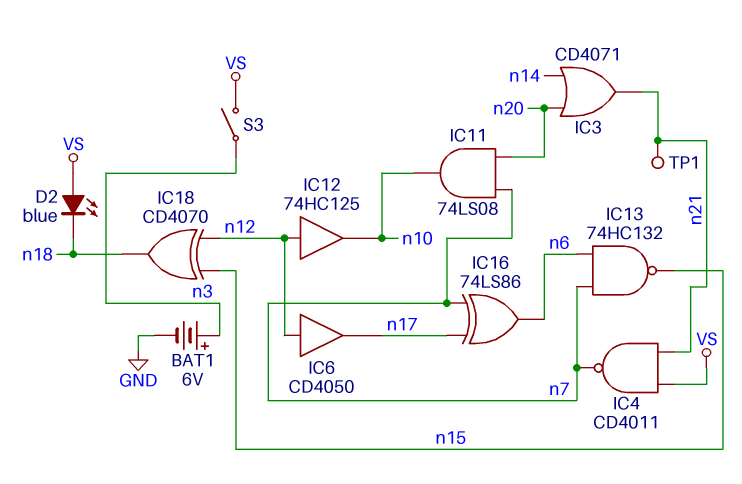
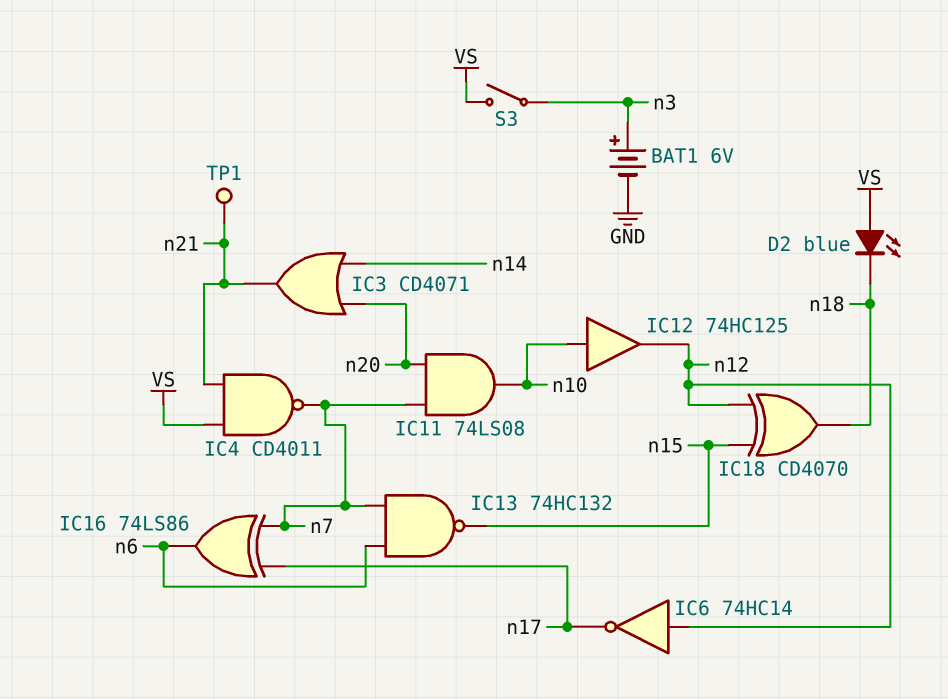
IC6: buffer CD4050 (in n12, out n17) -> NOT 74HC14 (in n12, out n17)
IC12: buffer 74HC125 (in n12, out n10) -> buffer 74HC125 (in n10, out n12)

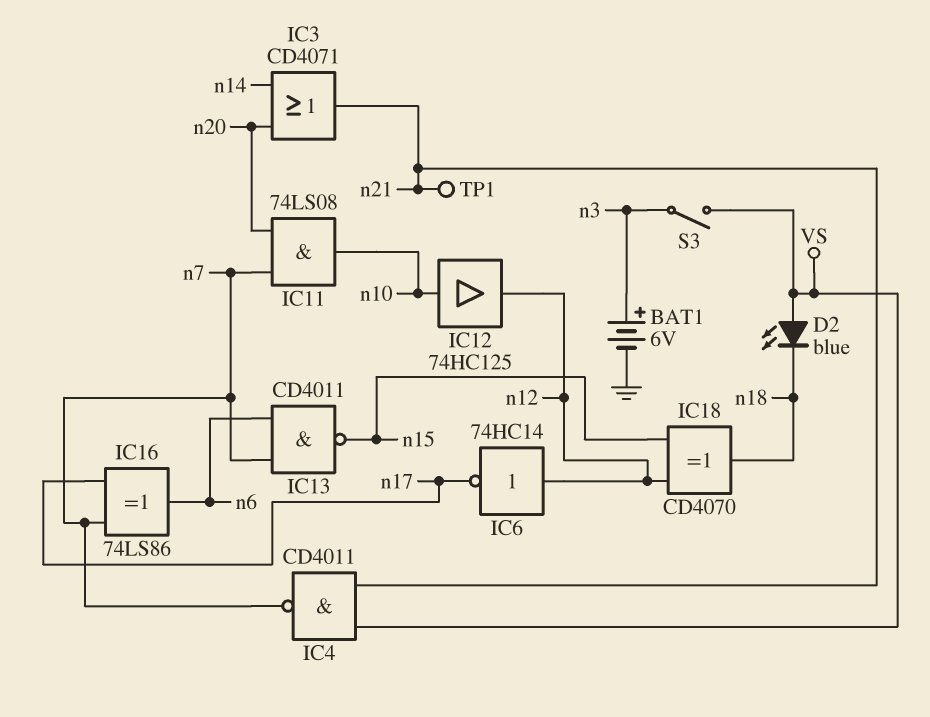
IC13: NAND 74HC132 (in n6, in n7, out n15) -> NAND CD4011 (in n6, in n7, out n15)

